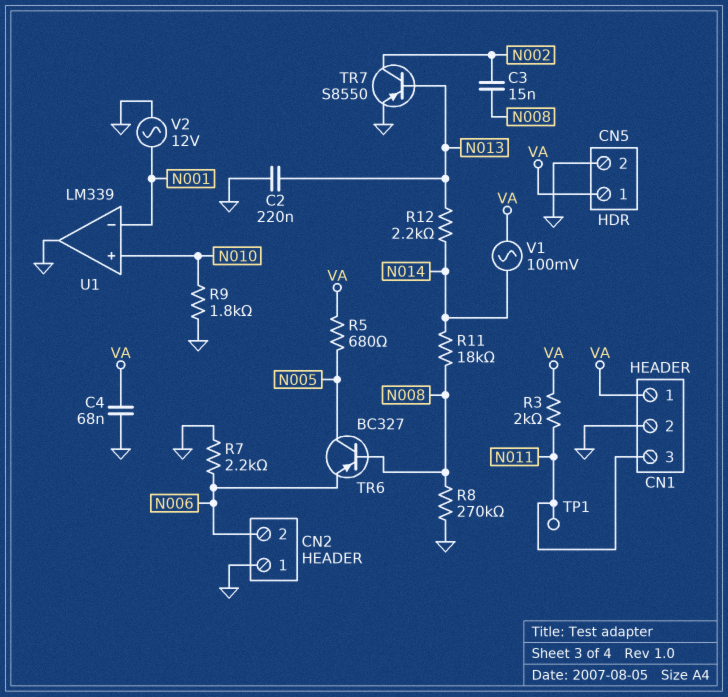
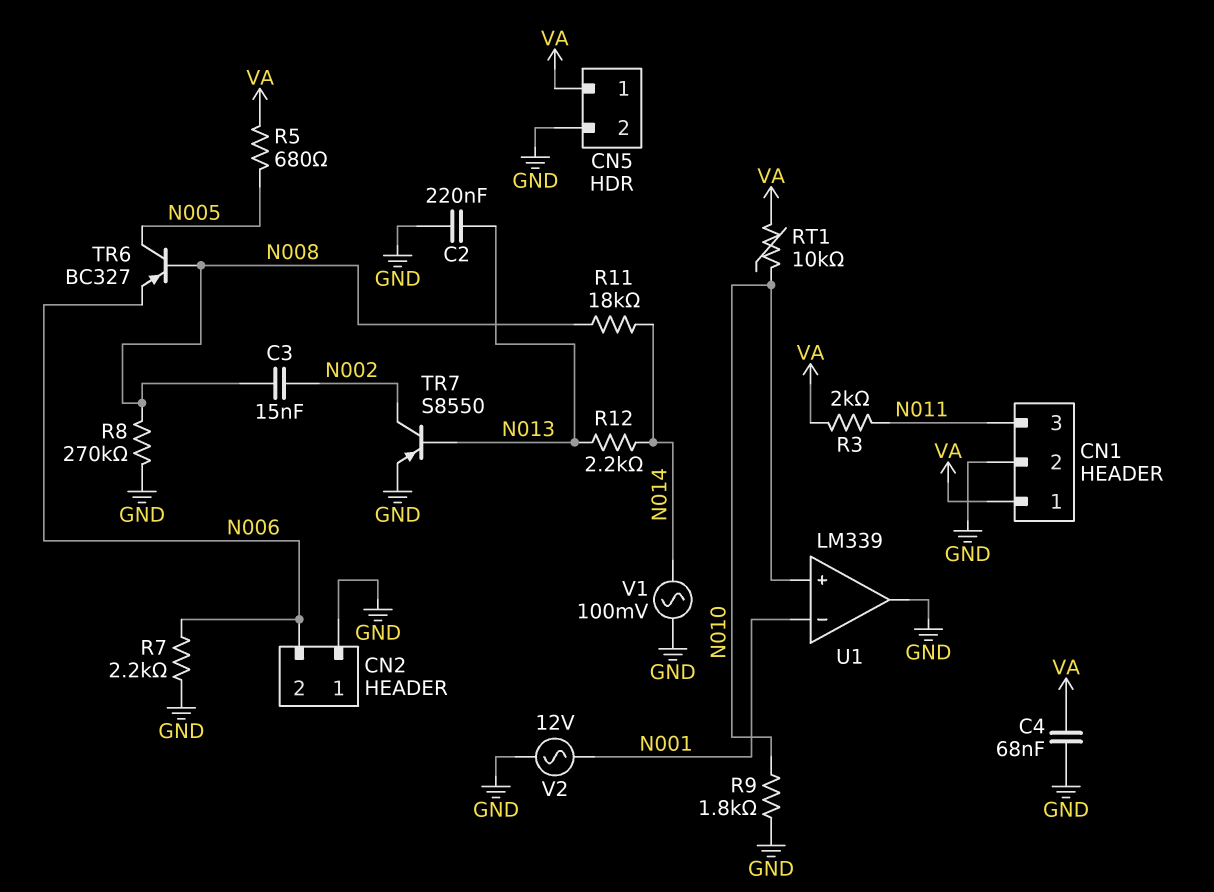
RT1: none -> 10k (N010, VA)
TP1: test point (N011) -> none
V1: AC 100mV (N014, VA) -> AC 100mV (GND, N014)

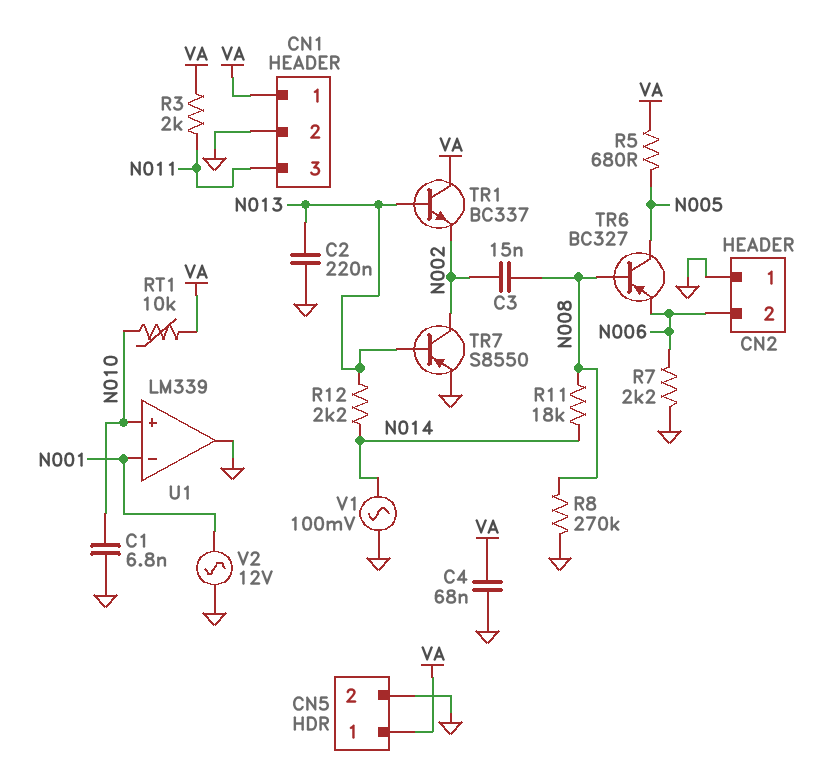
C1: none -> 6.8nF (GND, N010)
R9: 1.8k (GND, N010) -> none
TR1: none -> NPN BC337 (B N013, C VA, E N002)

